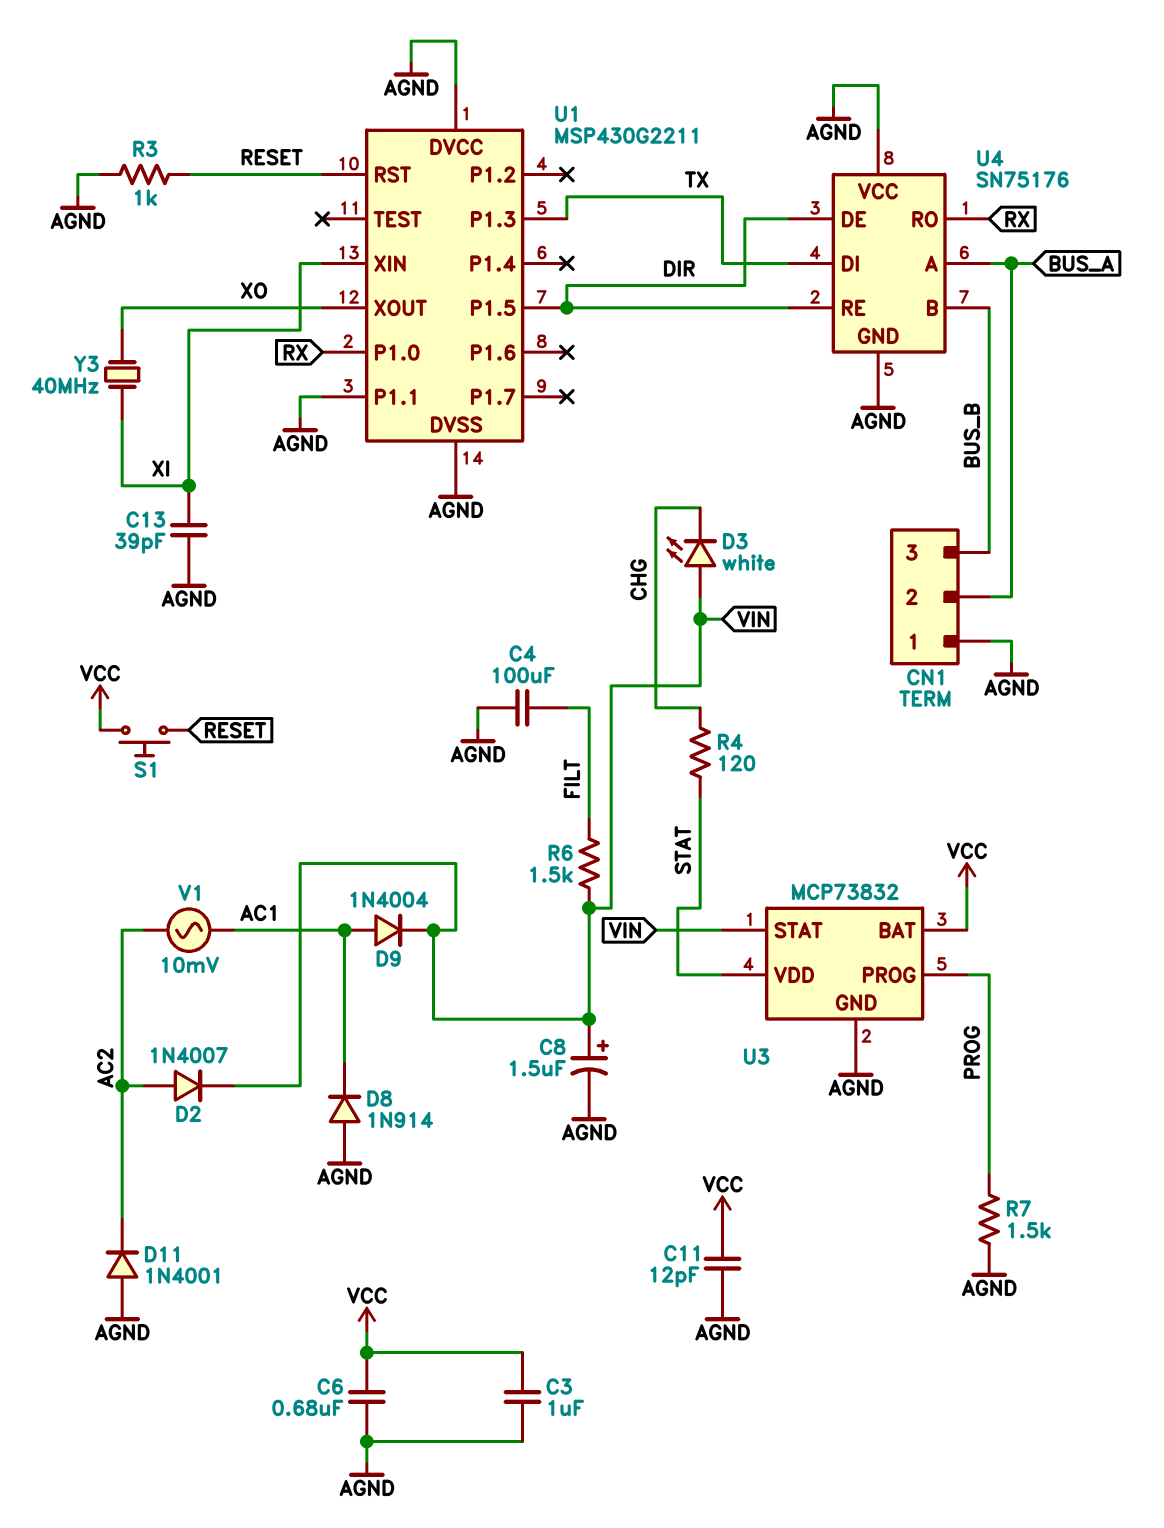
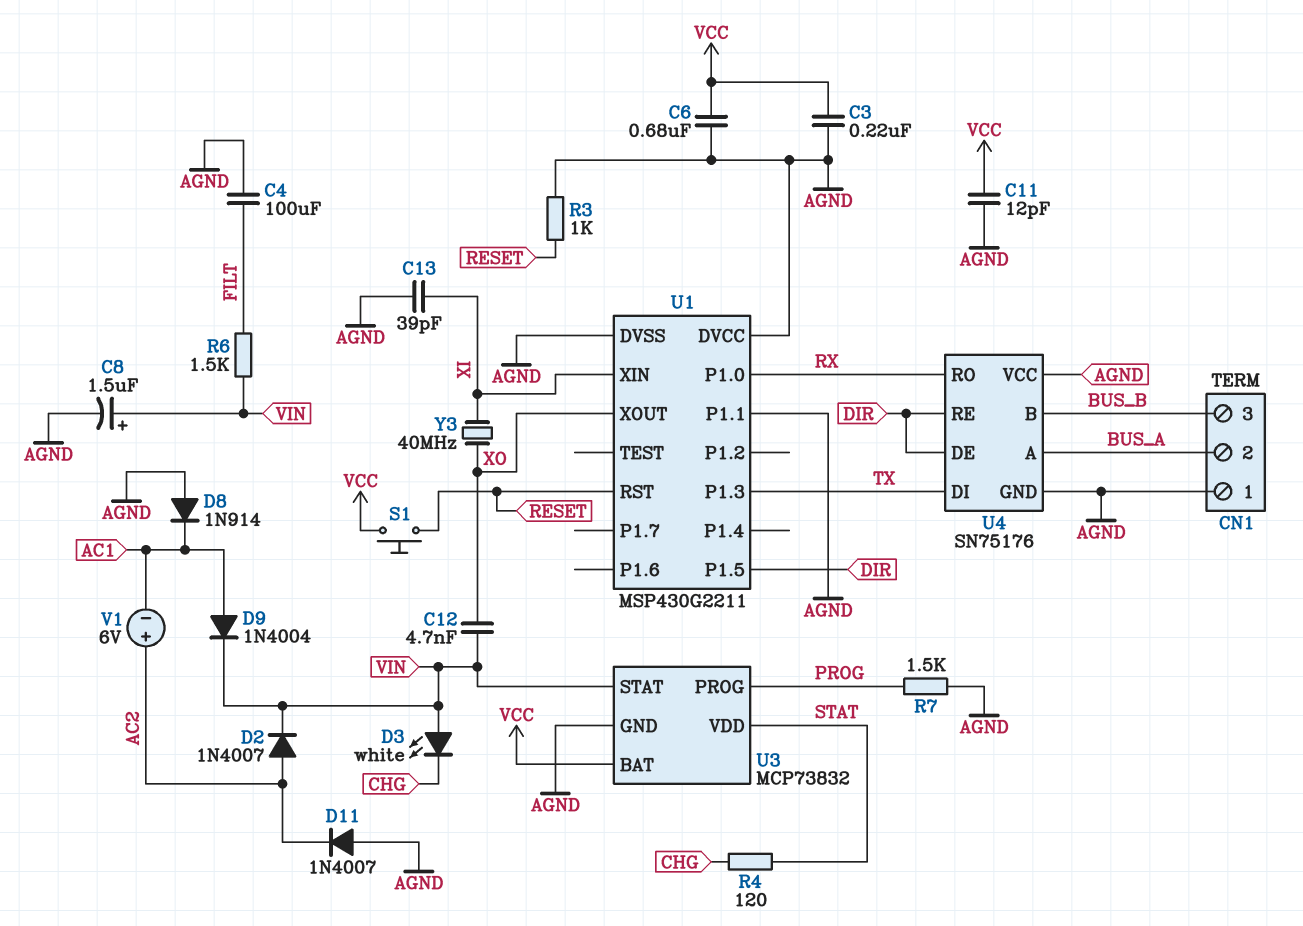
C3: 1uF (AGND, VCC) -> 220nF (AGND, VCC)
C12: none -> 4.7nF (VIN, XO)
D11: diode 1N4001 (A AGND, K AC2) -> diode 1N4007 (A AGND, K AC2)
V1: AC 10mV (AC1, AC2) -> 6V (plus AC2, minus AC1)

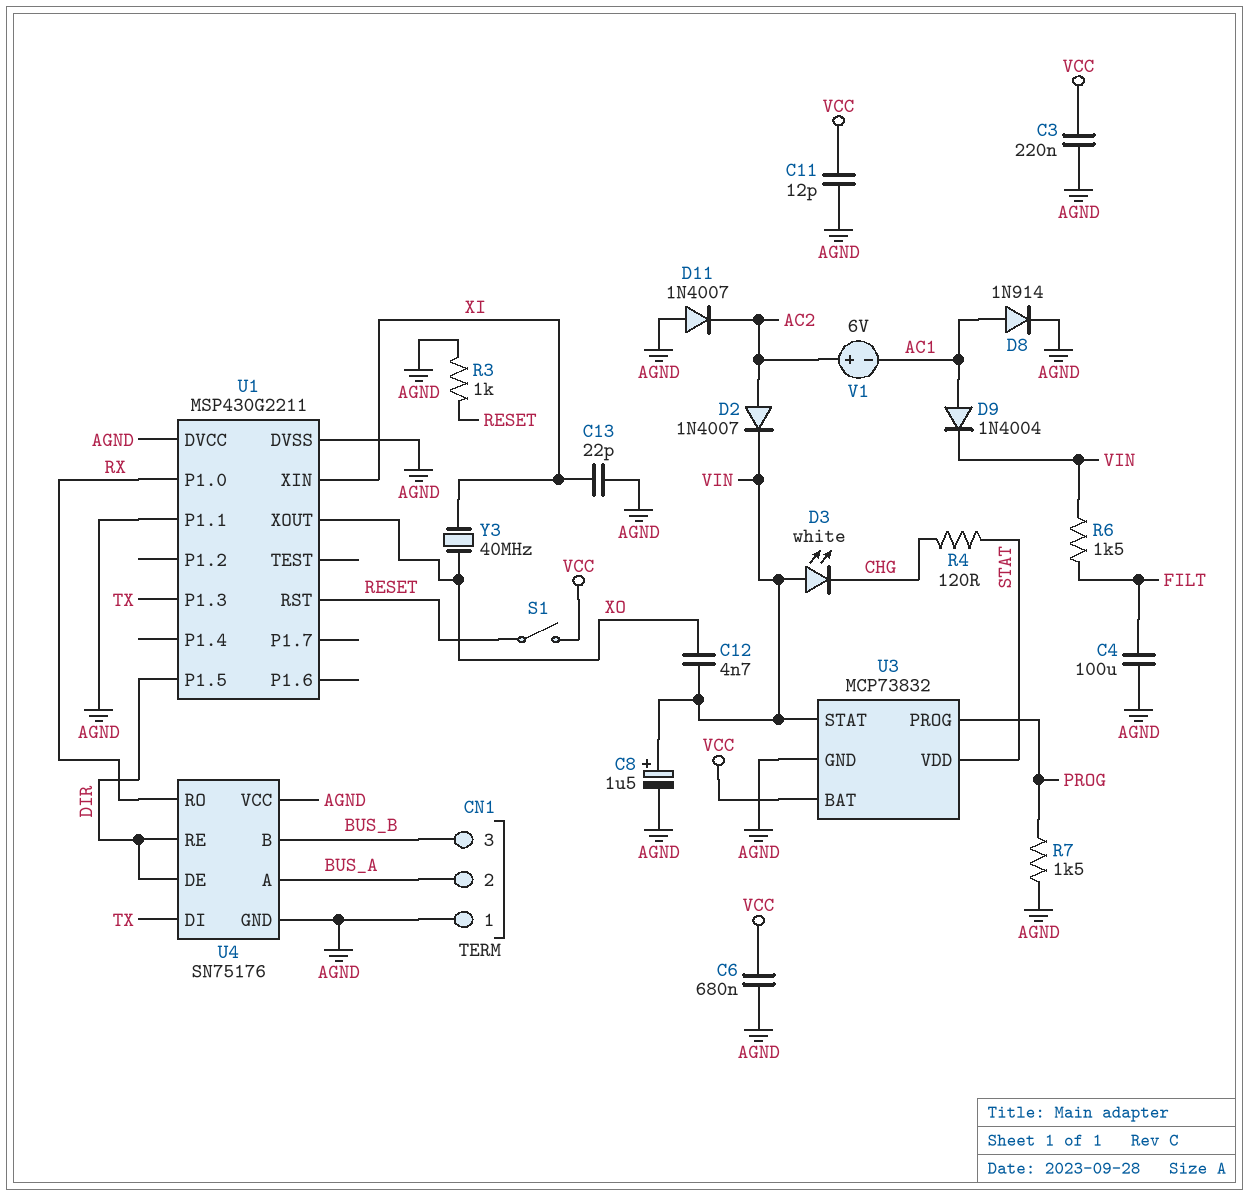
C13: 39pF (AGND, XI) -> 22pF (AGND, XI)
D8: diode 1N914 (A AGND, K AC1) -> diode 1N914 (A AC1, K AGND)
S1: button (RESET, VCC) -> switch (RESET, VCC)

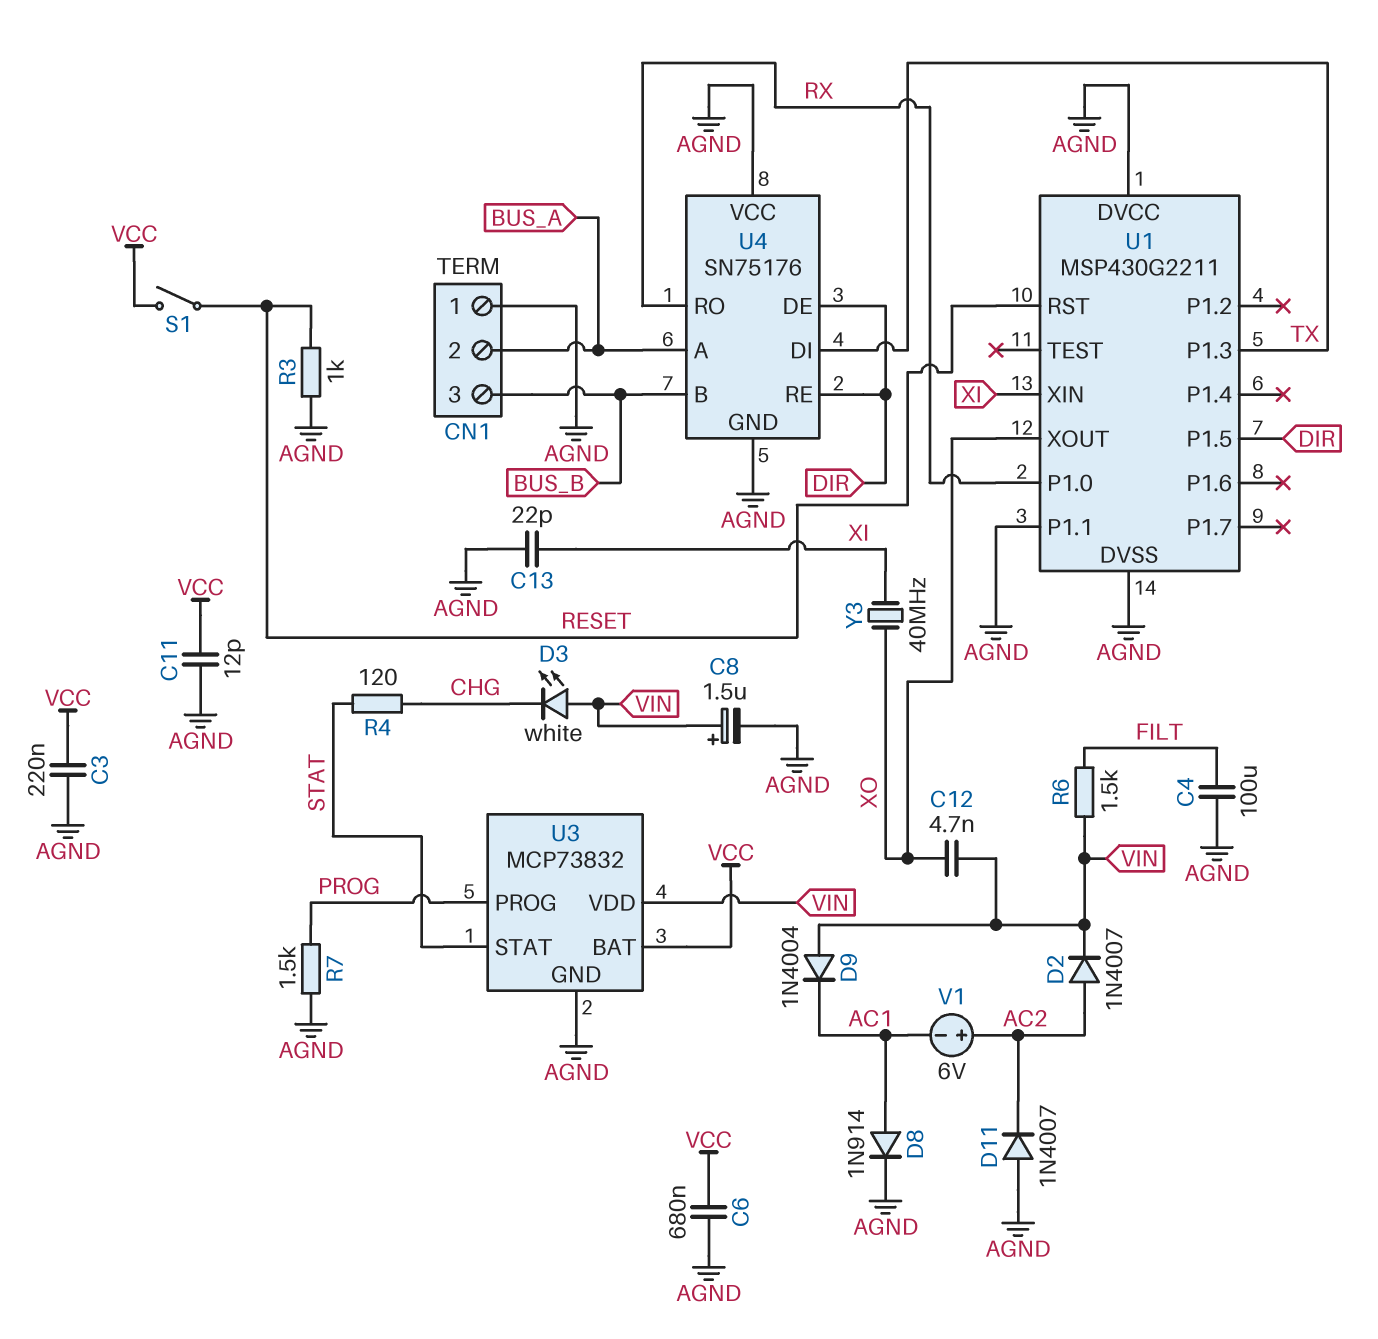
D9: diode 1N4004 (A AC1, K VIN) -> diode 1N4004 (A VIN, K AC1)
U3 pin STAT: VIN -> STAT
U3 pin VDD: STAT -> VIN

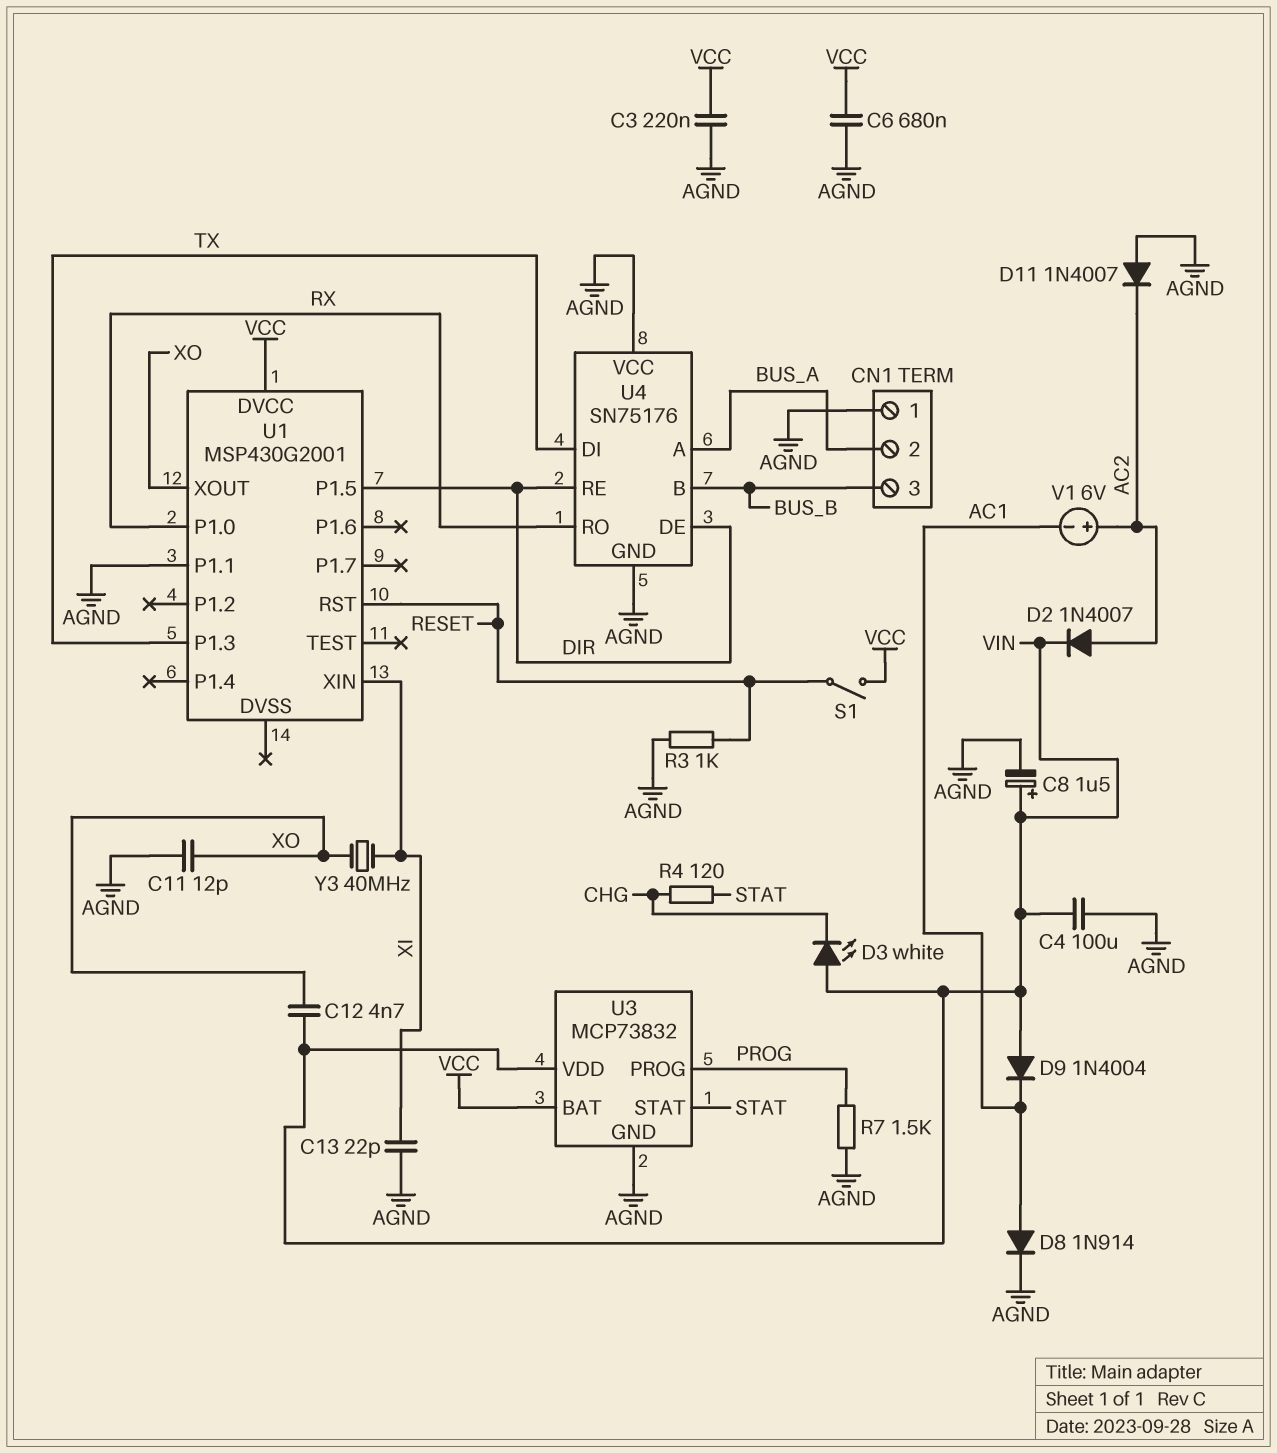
C4: 100uF (AGND, FILT) -> 100uF (AGND, VIN)
C11: 12pF (AGND, VCC) -> 12pF (AGND, XO)
R6: 1.5k (FILT, VIN) -> none
U1: MSP430G2211 -> MSP430G2001
U1 pin DVCC: AGND -> VCC
U1 pin DVSS: AGND -> none

